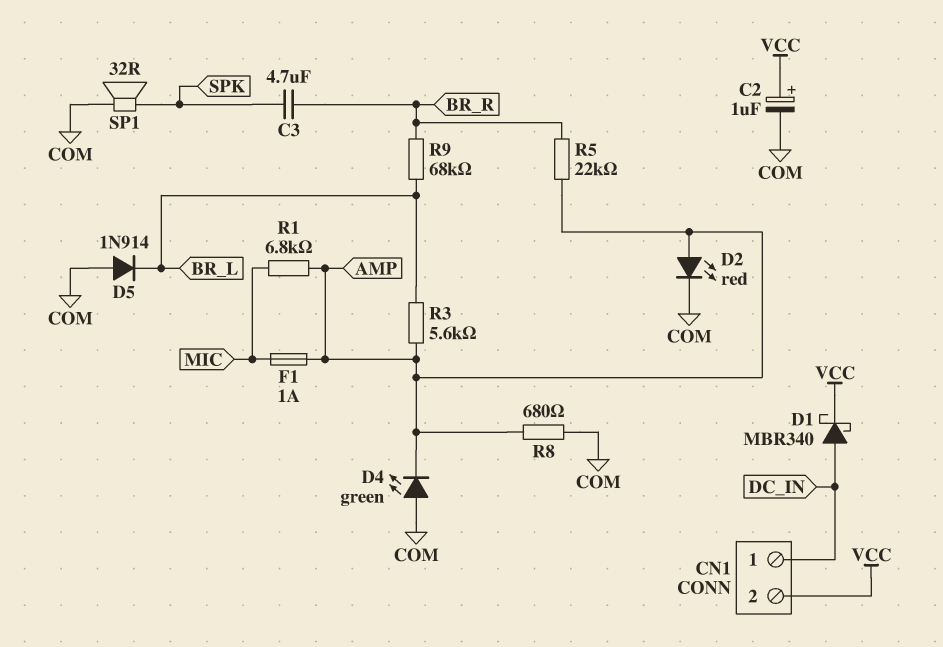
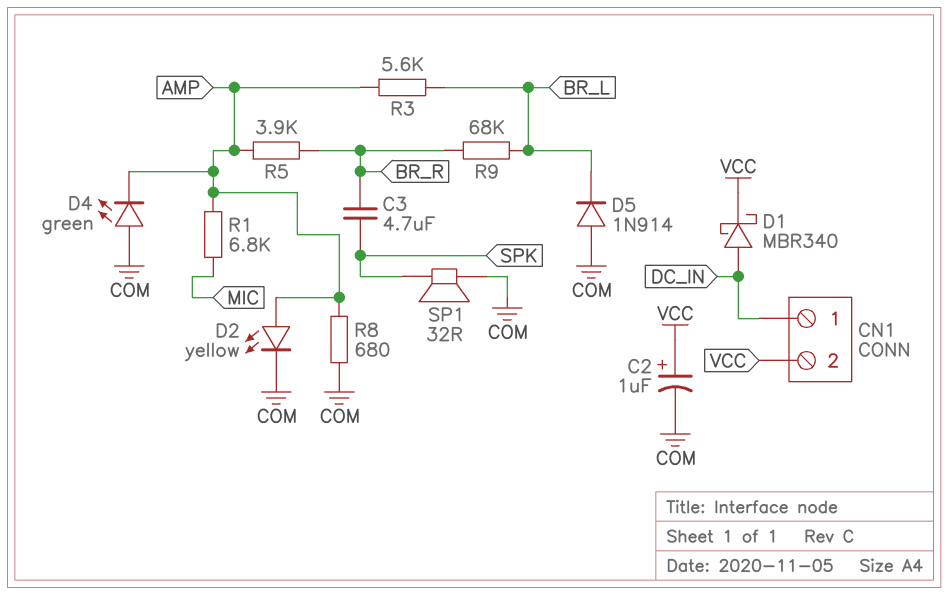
D2: LED red (A AMP, K COM) -> LED yellow (A AMP, K COM)
F1: 1A (AMP, MIC) -> none
R5: 22k (AMP, BR_R) -> 3.9k (AMP, BR_R)

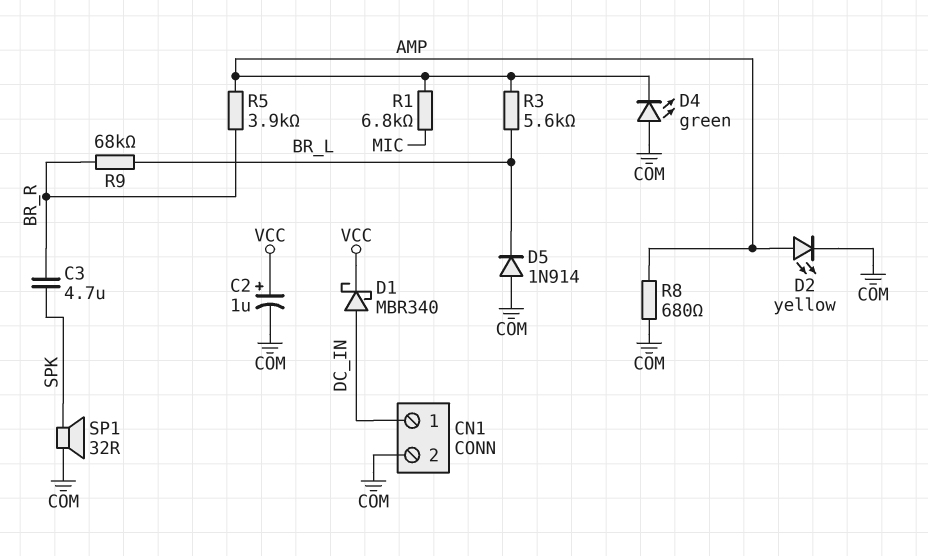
CN1 pin 2: VCC -> COM

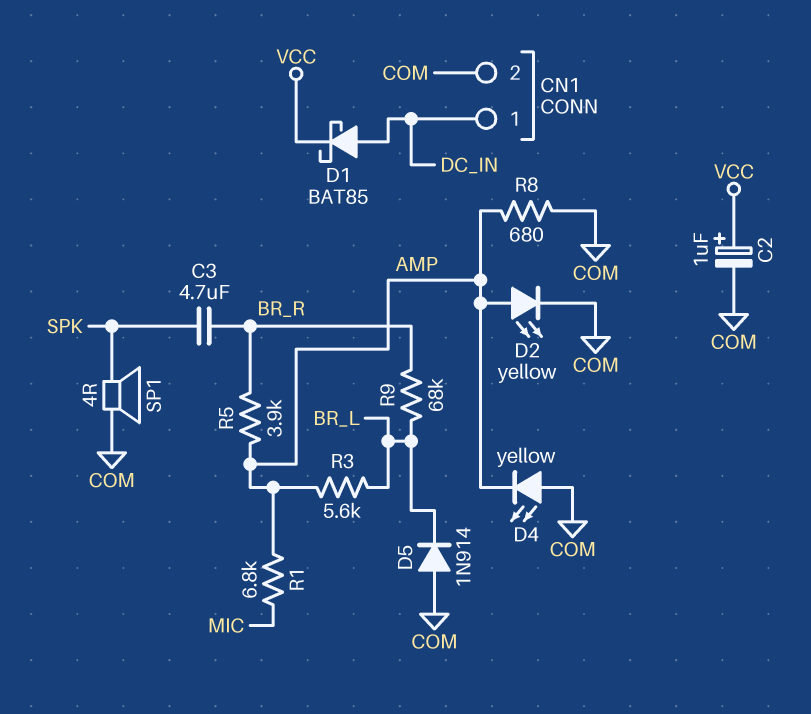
D1: schottky MBR340 (A DC_IN, K VCC) -> schottky BAT85 (A DC_IN, K VCC)
D4: LED green (A COM, K AMP) -> LED yellow (A COM, K AMP)
SP1: speaker 32R (COM, SPK) -> speaker 4R (COM, SPK)

